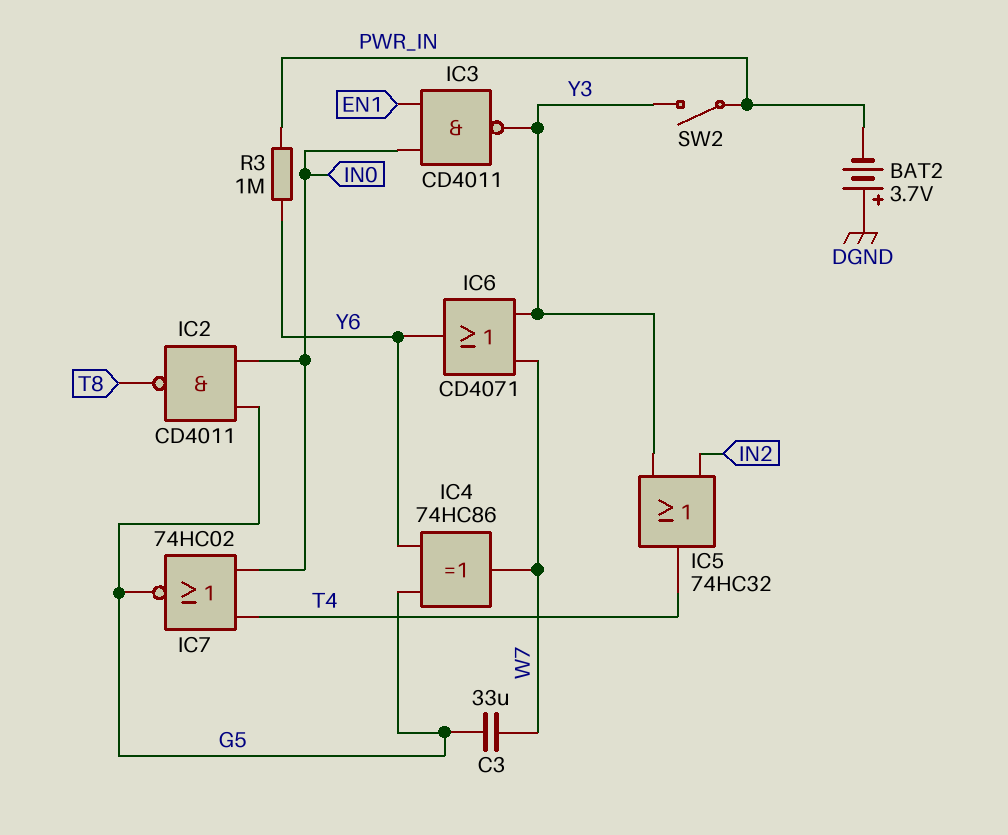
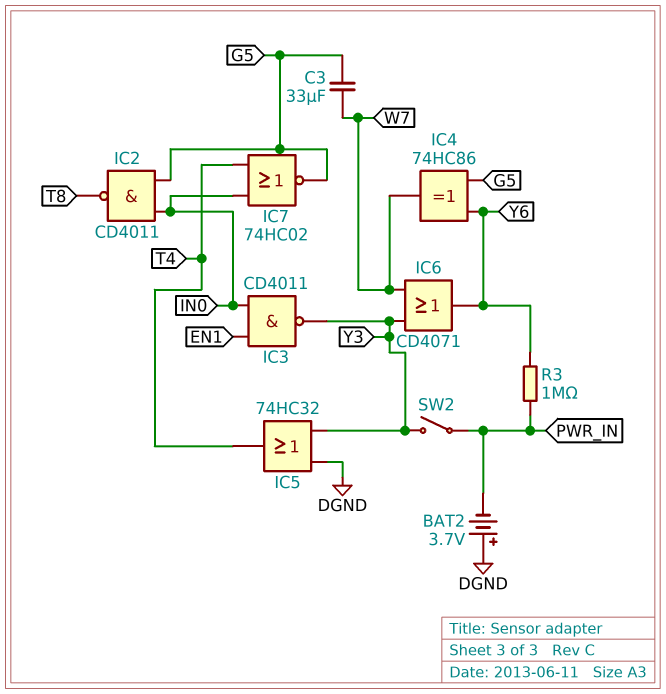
IC5: OR 74HC32 (in IN2, in Y3, out T4) -> OR 74HC32 (in DGND, in Y3, out T4)

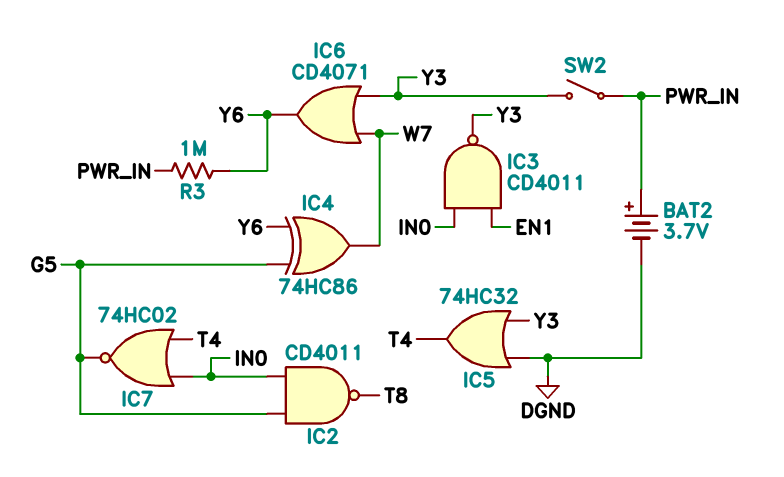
BAT2: 3.7V (plus DGND, minus PWR_IN) -> 3.7V (plus PWR_IN, minus DGND)
C3: 33uF (G5, W7) -> none

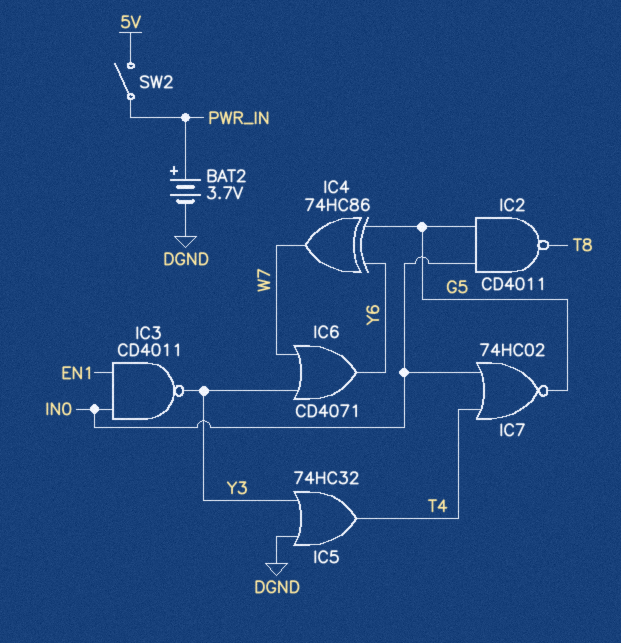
R3: 1M (PWR_IN, Y6) -> none
SW2: switch (PWR_IN, Y3) -> switch (5V, PWR_IN)

